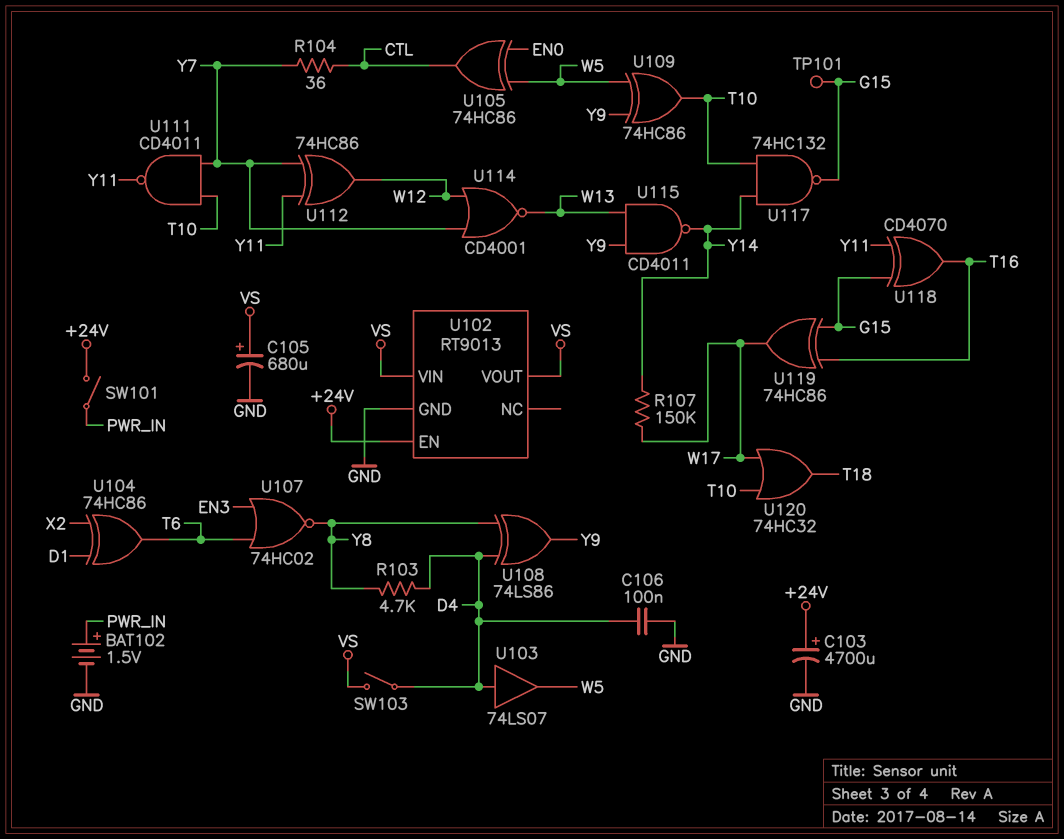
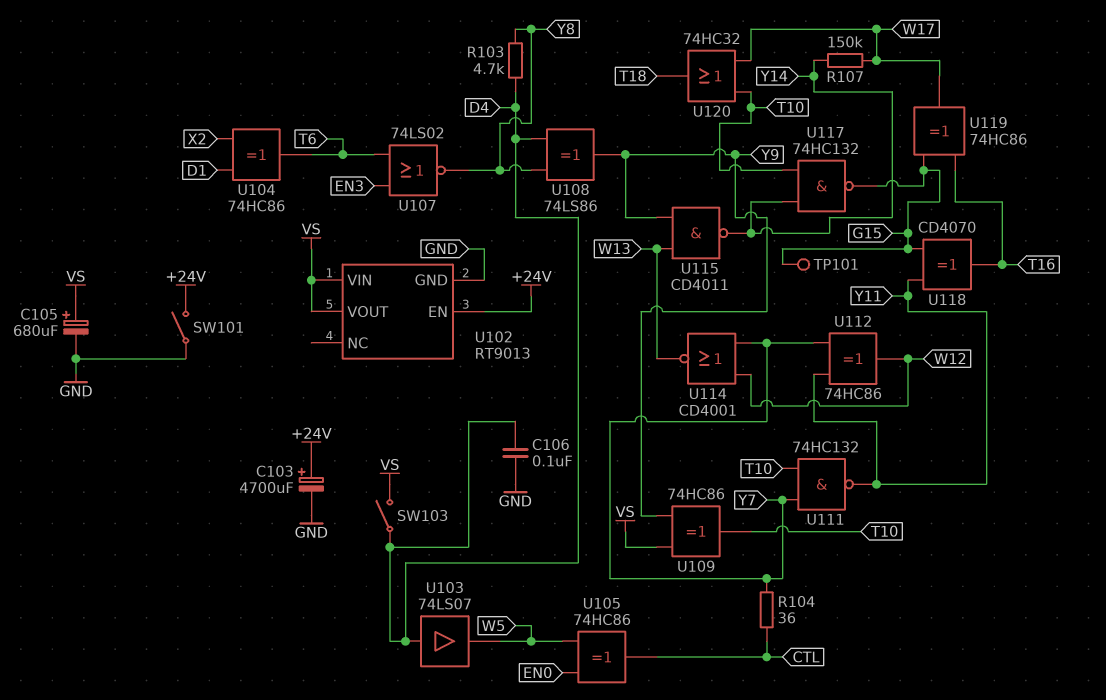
BAT102: 1.5V (plus PWR_IN, minus GND) -> none
SW101: switch (+24V, PWR_IN) -> switch (+24V, GND)
U107: NOR 74HC02 (in EN3, in T6, out Y8) -> NOR 74LS02 (in EN3, in T6, out Y8)
U109: XOR 74HC86 (in W5, in Y9, out T10) -> XOR 74HC86 (in VS, in Y9, out T10)
U111: NAND CD4011 (in T10, in Y7, out Y11) -> NAND 74HC132 (in T10, in Y7, out Y11)

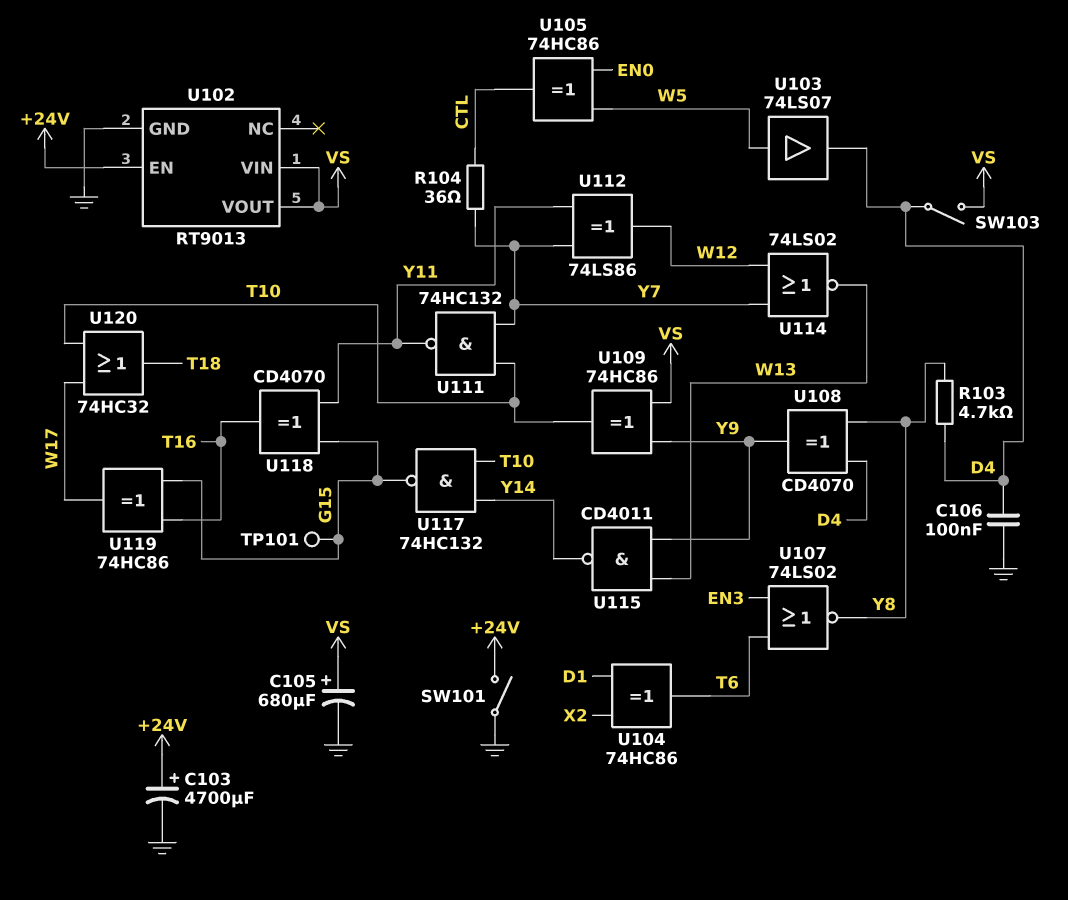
R107: 150k (W17, Y14) -> none
U103: buffer 74LS07 (in D4, out W5) -> buffer 74LS07 (in W5, out D4)
U108: XOR 74LS86 (in D4, in Y8, out Y9) -> XOR CD4070 (in D4, in Y8, out Y9)
U112: XOR 74HC86 (in Y7, in Y11, out W12) -> XOR 74LS86 (in Y7, in Y11, out W12)
U114: NOR CD4001 (in W12, in Y7, out W13) -> NOR 74LS02 (in W12, in Y7, out W13)

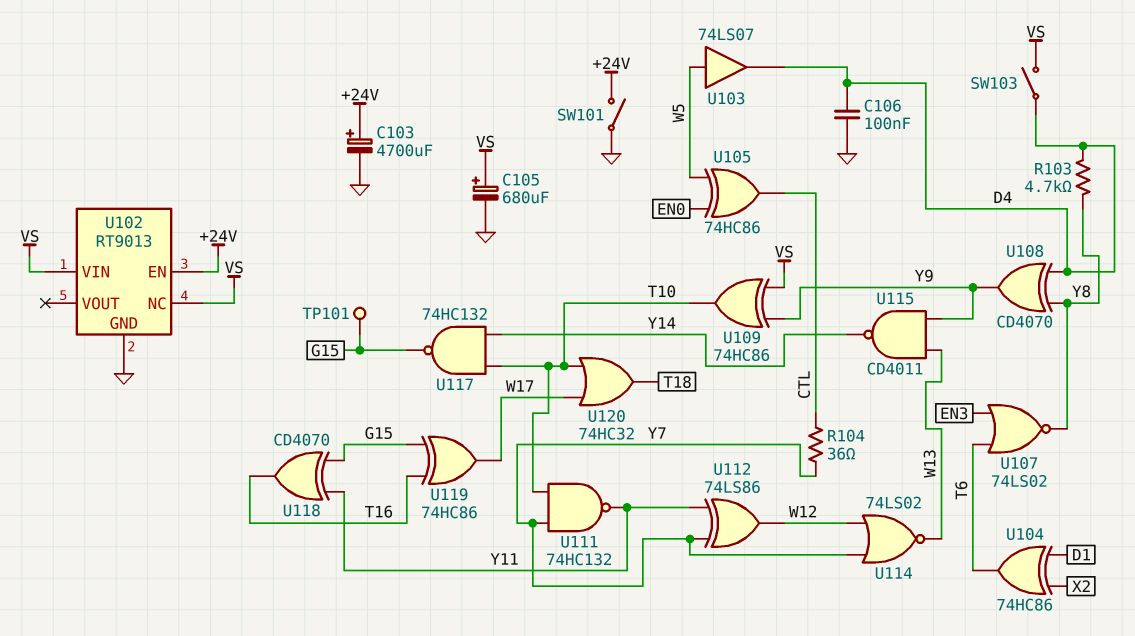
U102 pin NC: none -> VS
U102 pin VOUT: VS -> none

